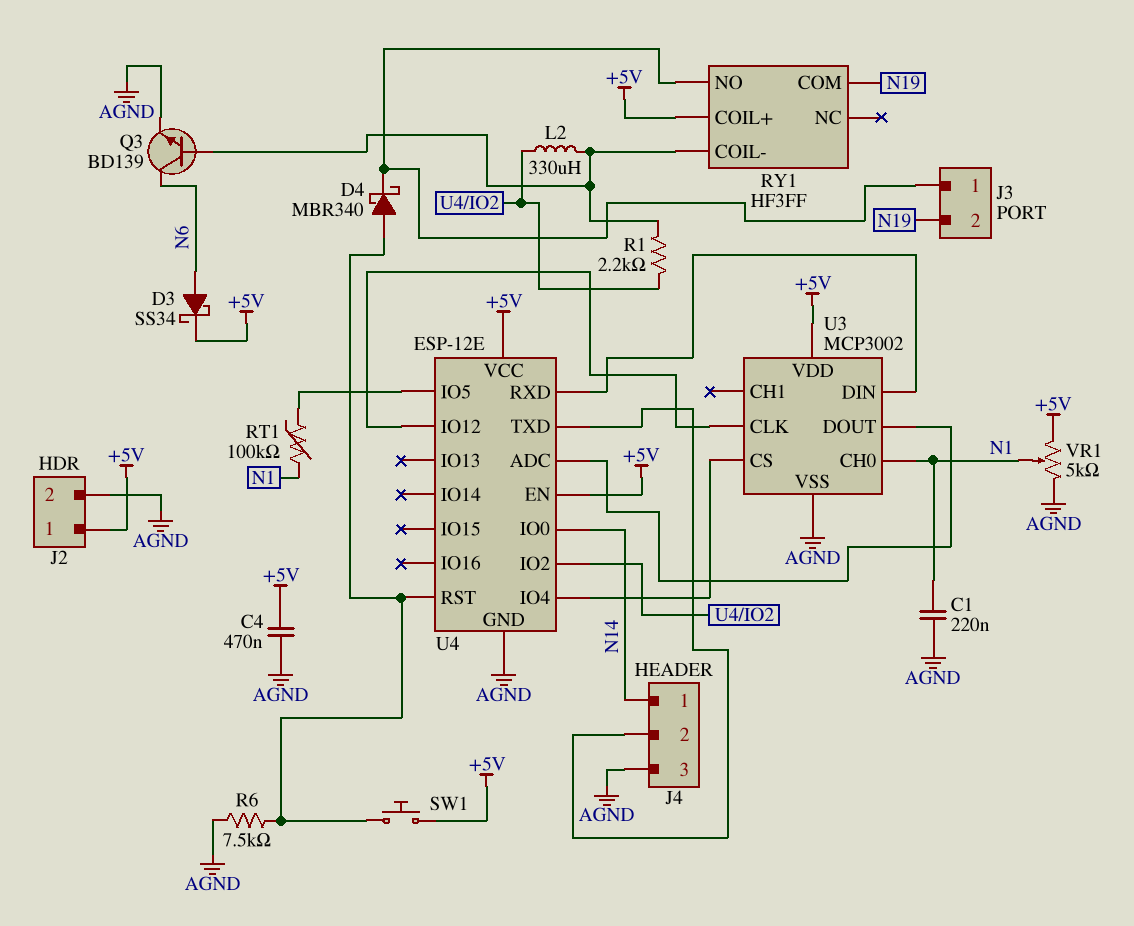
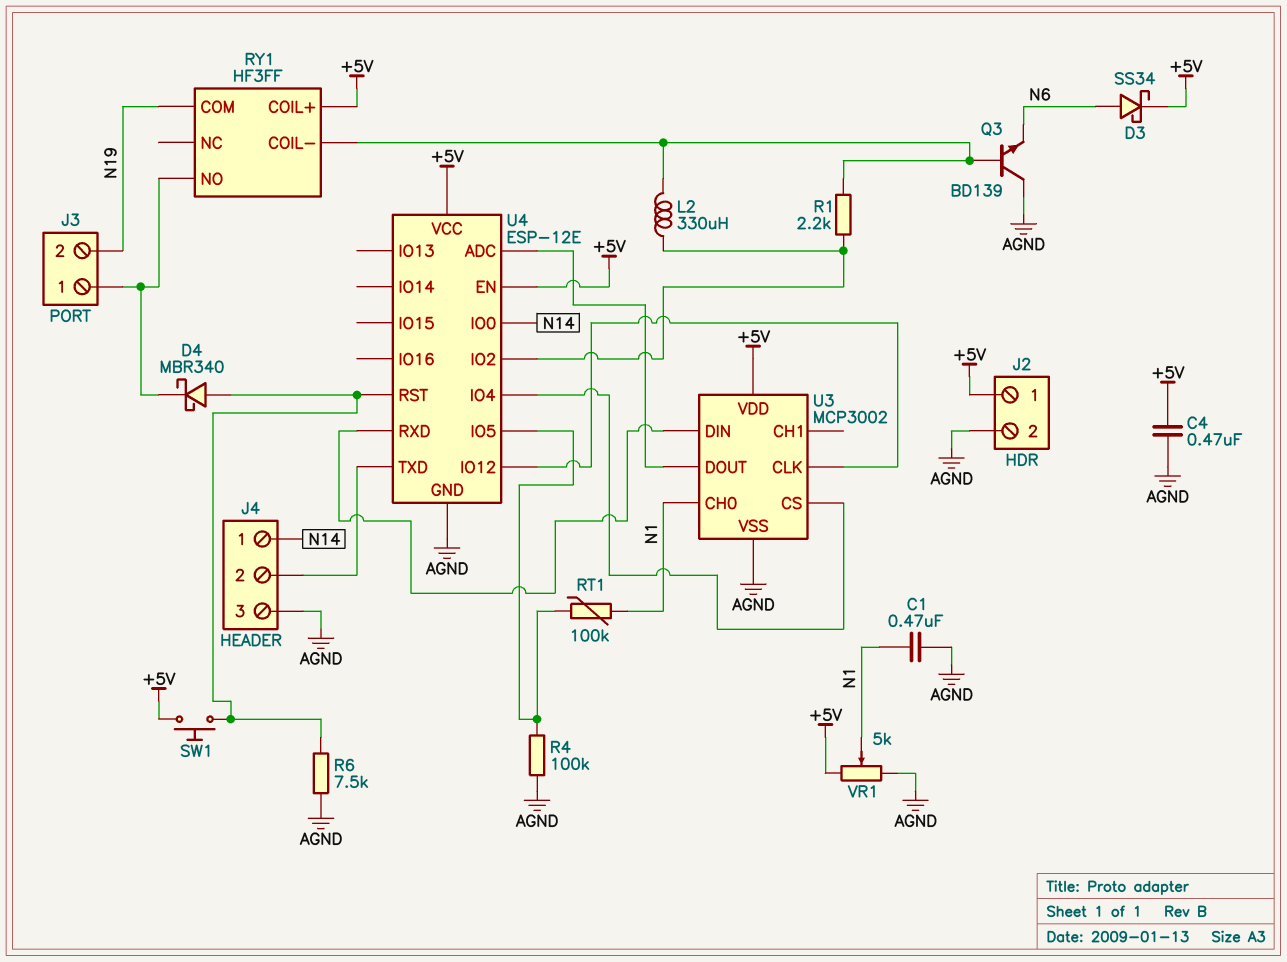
C1: 220nF (AGND, N1) -> 470nF (AGND, N1)
Q3: NPN BD139 (B RY1/COIL-, C N6, E AGND) -> NPN BD139 (B RY1/COIL-, C AGND, E N6)
R4: none -> 100k (AGND, U4/IO5)

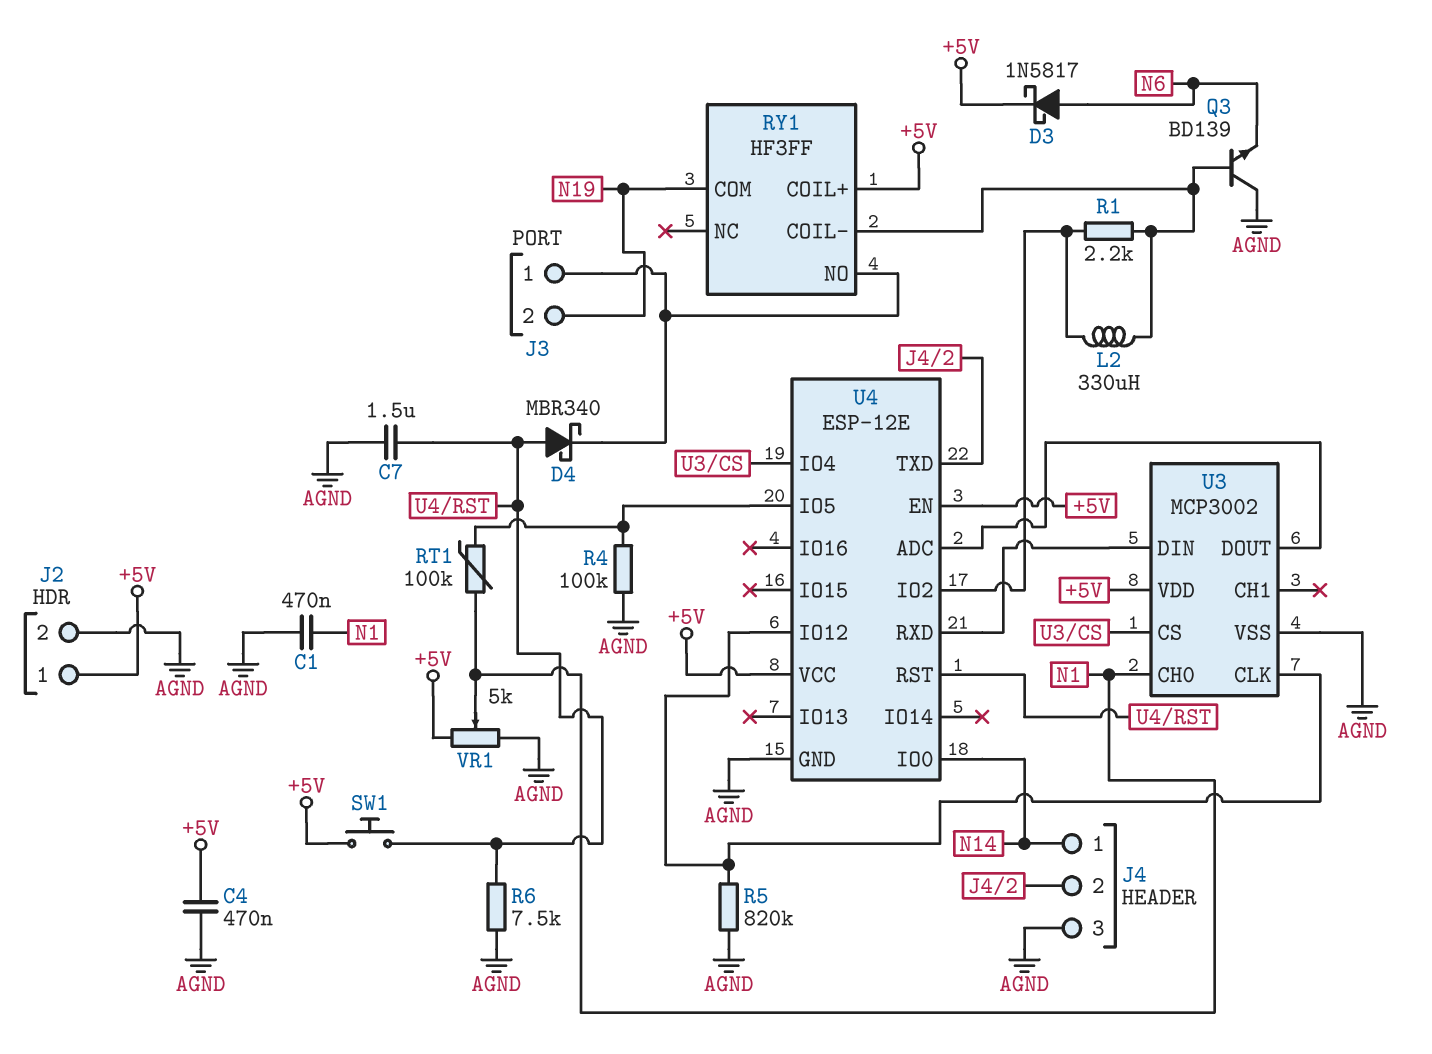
C7: none -> 1.5uF (AGND, U4/RST)
D3: schottky SS34 (A N6, K +5V) -> schottky 1N5817 (A N6, K +5V)
R5: none -> 820k (AGND, U3/CLK)

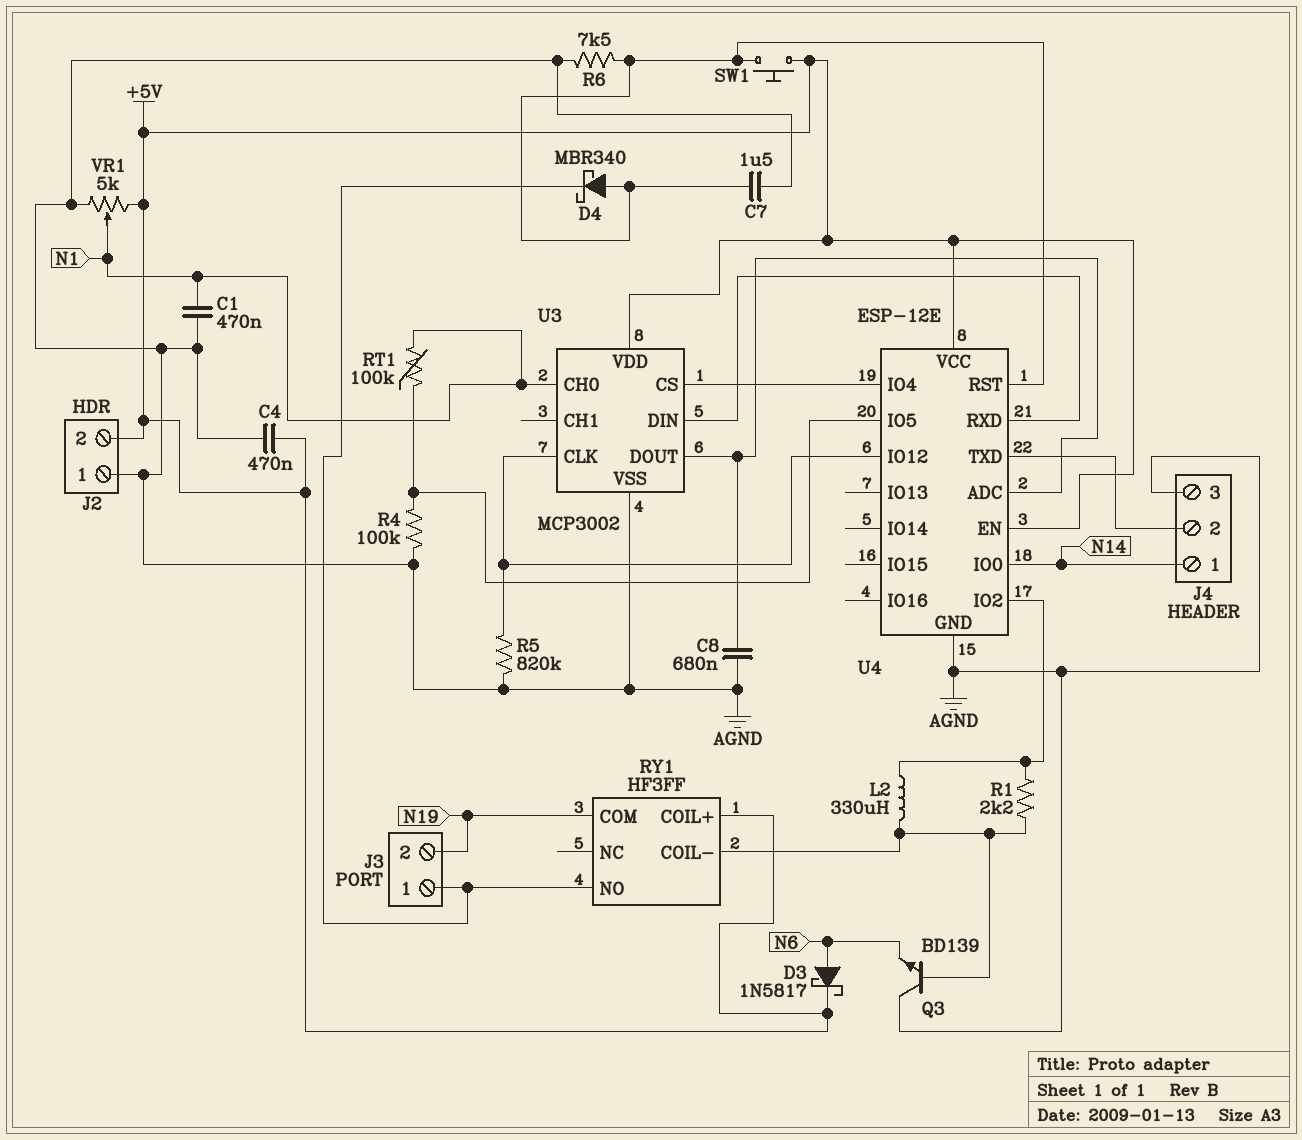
C8: none -> 680nF (AGND, U3/DOUT)
J2 pin 1: +5V -> AGND
J2 pin 2: AGND -> +5V

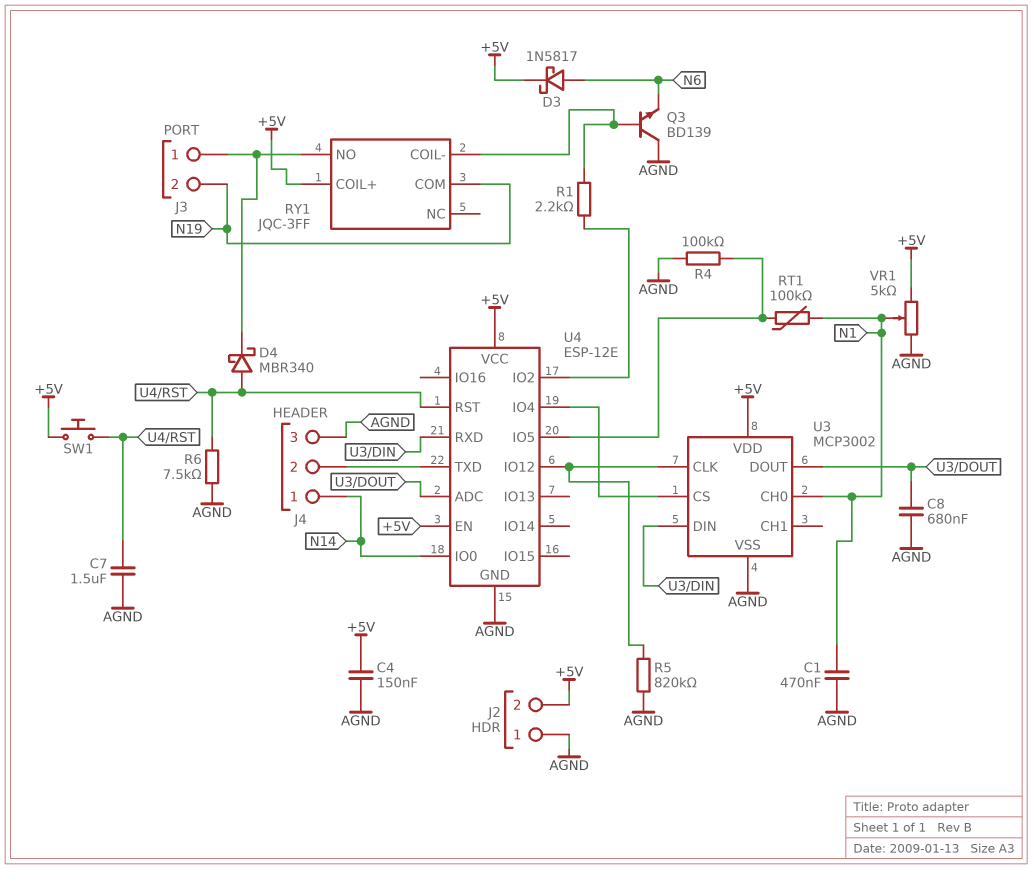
C4: 470nF (+5V, AGND) -> 150nF (+5V, AGND)
L2: 330uH (RY1/COIL-, U4/IO2) -> none
RY1: HF3FF -> JQC-3FF

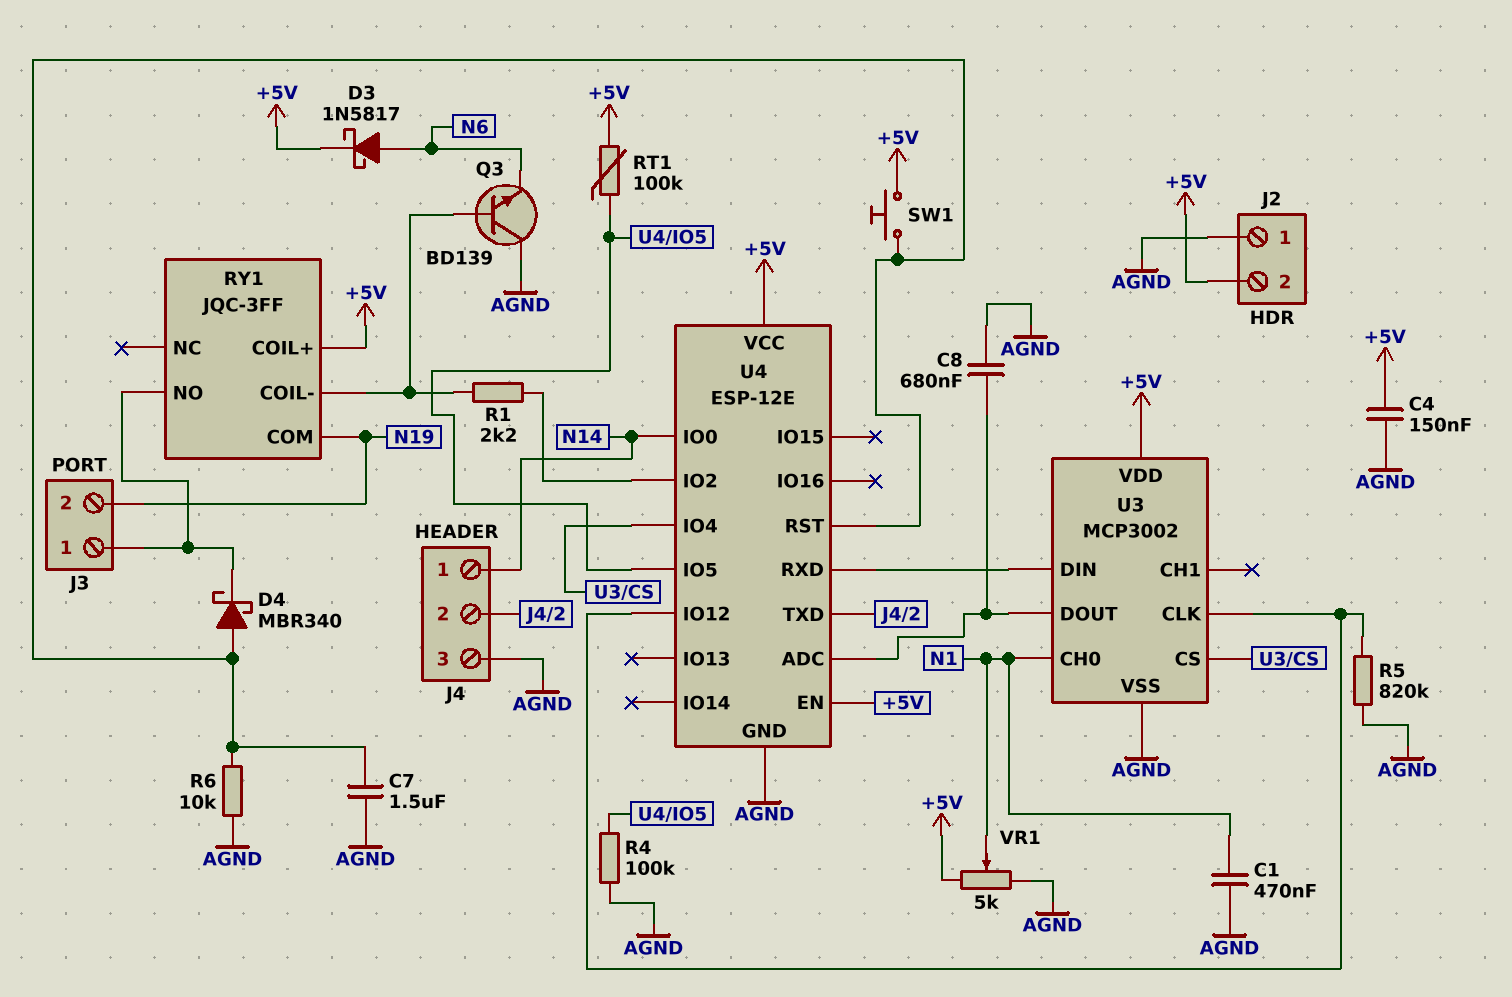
R6: 7.5k (AGND, U4/RST) -> 10k (AGND, U4/RST)
RT1: 100k (N1, U4/IO5) -> 100k (+5V, U4/IO5)

